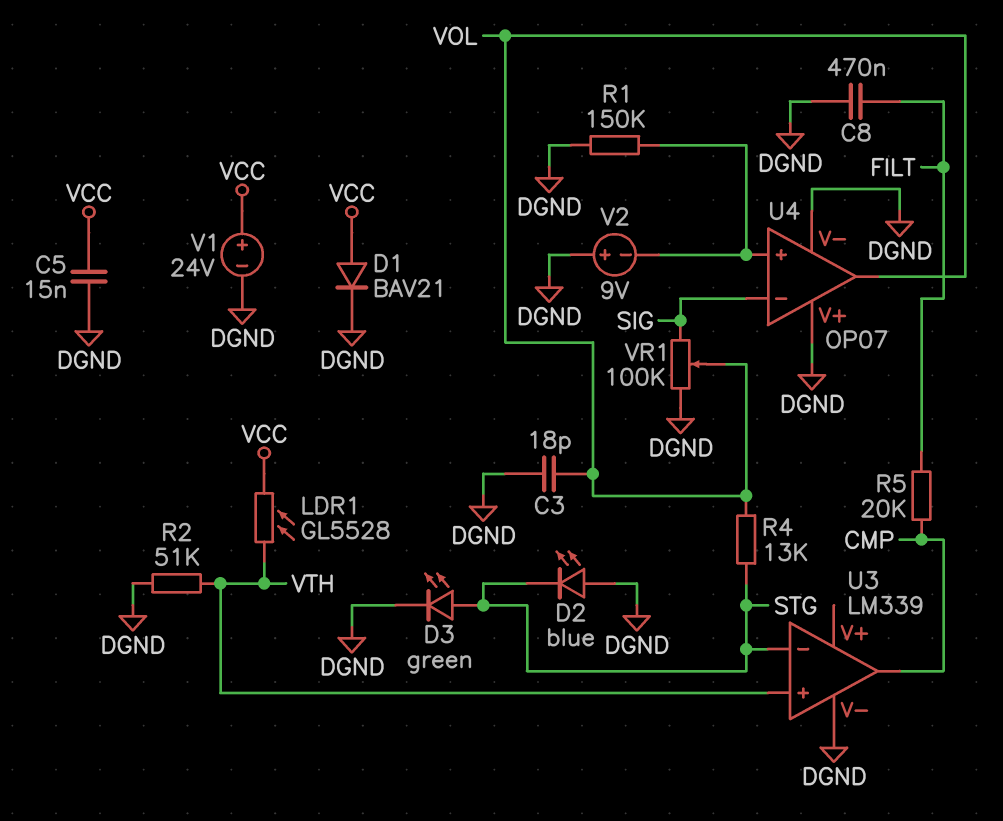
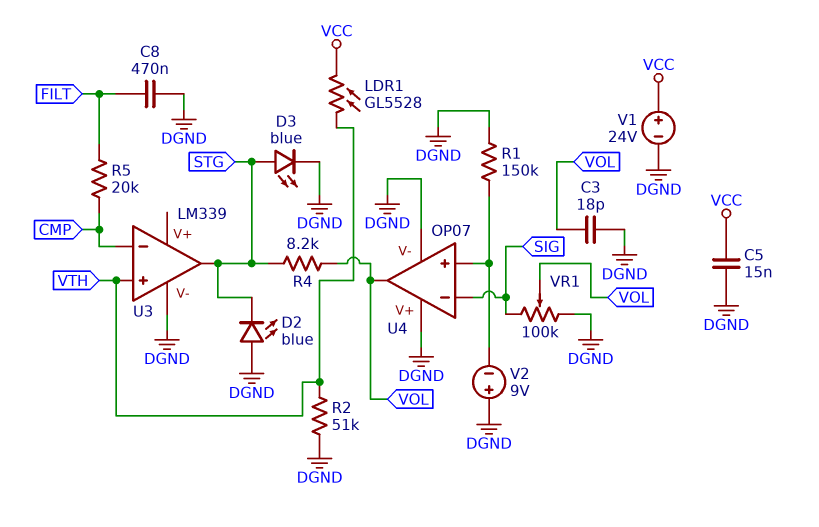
D1: diode BAV21 (A VCC, K DGND) -> none
D3: LED green (A STG, K DGND) -> LED blue (A STG, K DGND)
R4: 13k (STG, VOL) -> 8.2k (STG, VOL)
U3 pin in-: STG -> CMP
U3 pin out: CMP -> STG

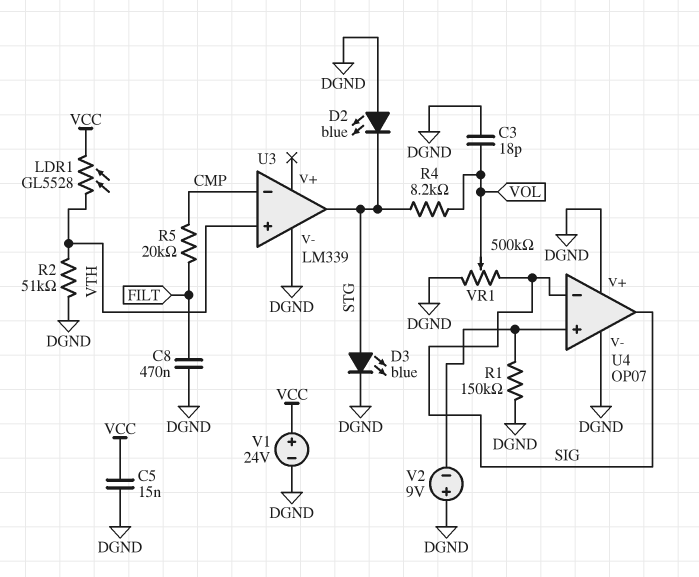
U4 pin out: VOL -> SIG
VR1: 100k (DGND, SIG, wiper VOL) -> 500k (DGND, SIG, wiper VOL)

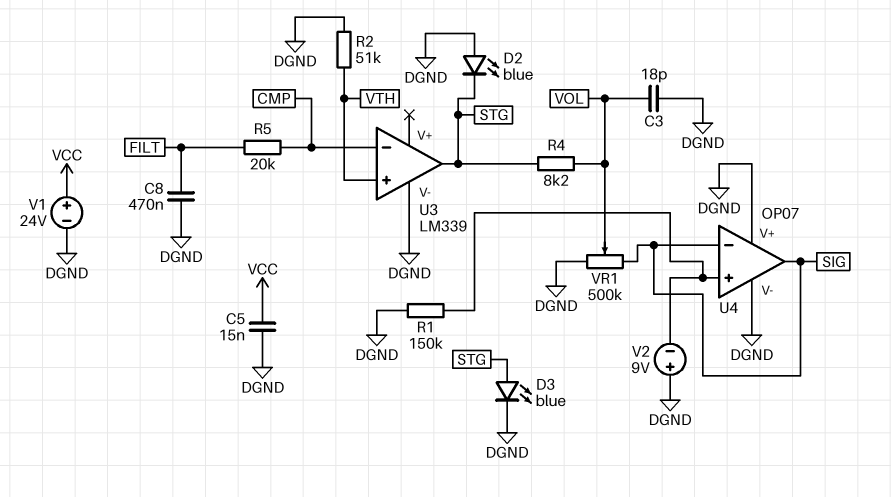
LDR1: GL5528 (VCC, VTH) -> none

